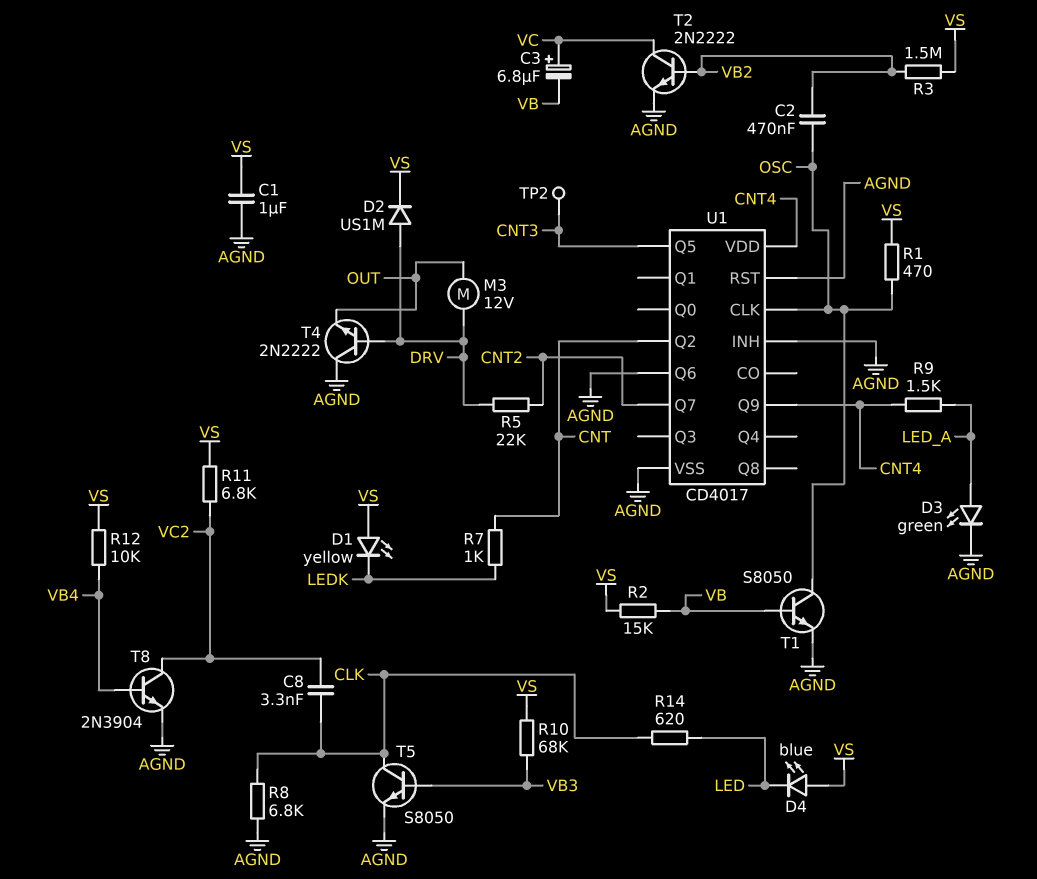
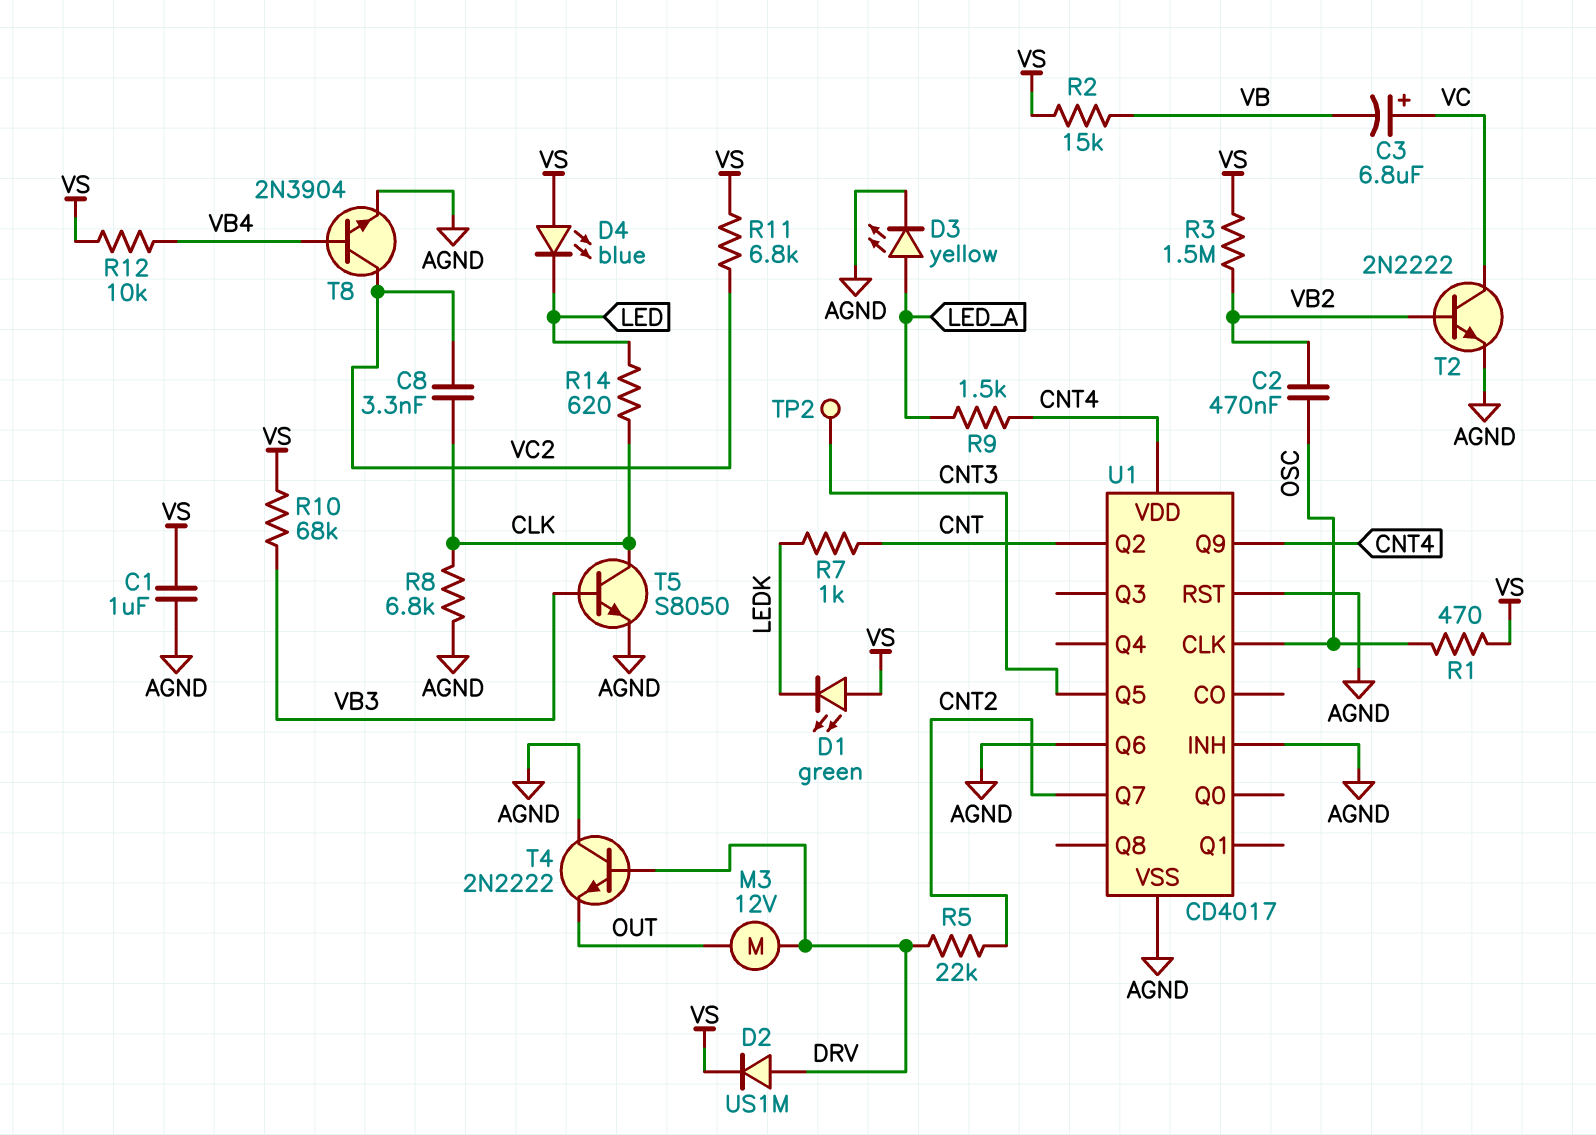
D1: LED yellow (A VS, K LEDK) -> LED green (A VS, K LEDK)
D3: LED green (A LED_A, K AGND) -> LED yellow (A LED_A, K AGND)
T1: NPN S8050 (B VB, C OSC, E AGND) -> none

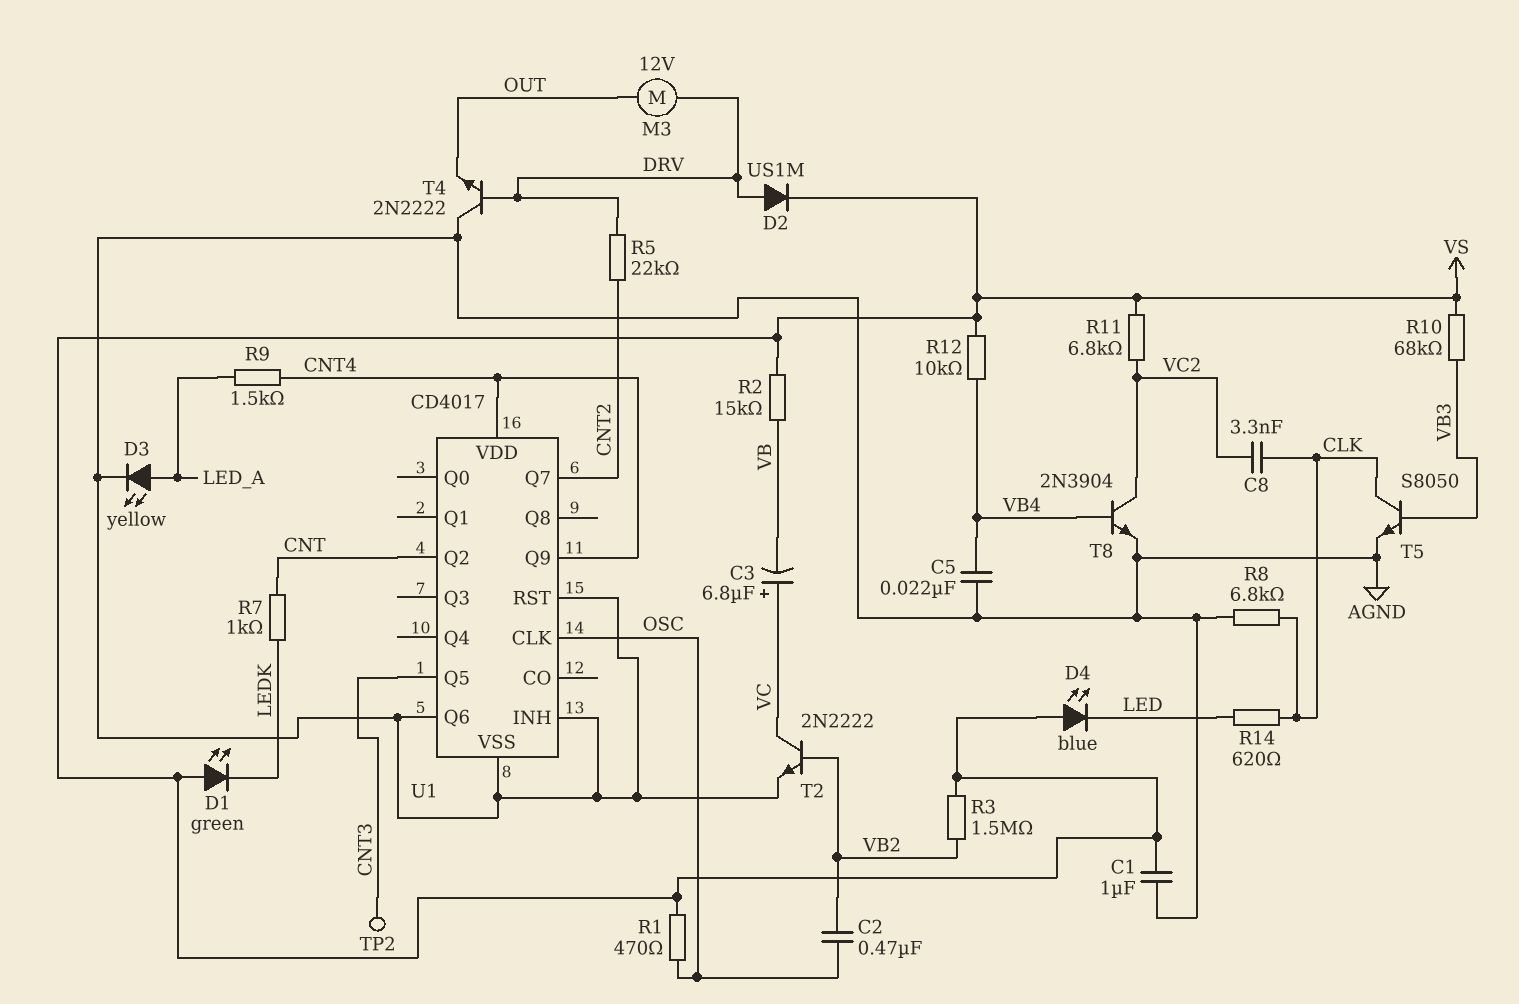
C5: none -> 22nF (AGND, VB4)

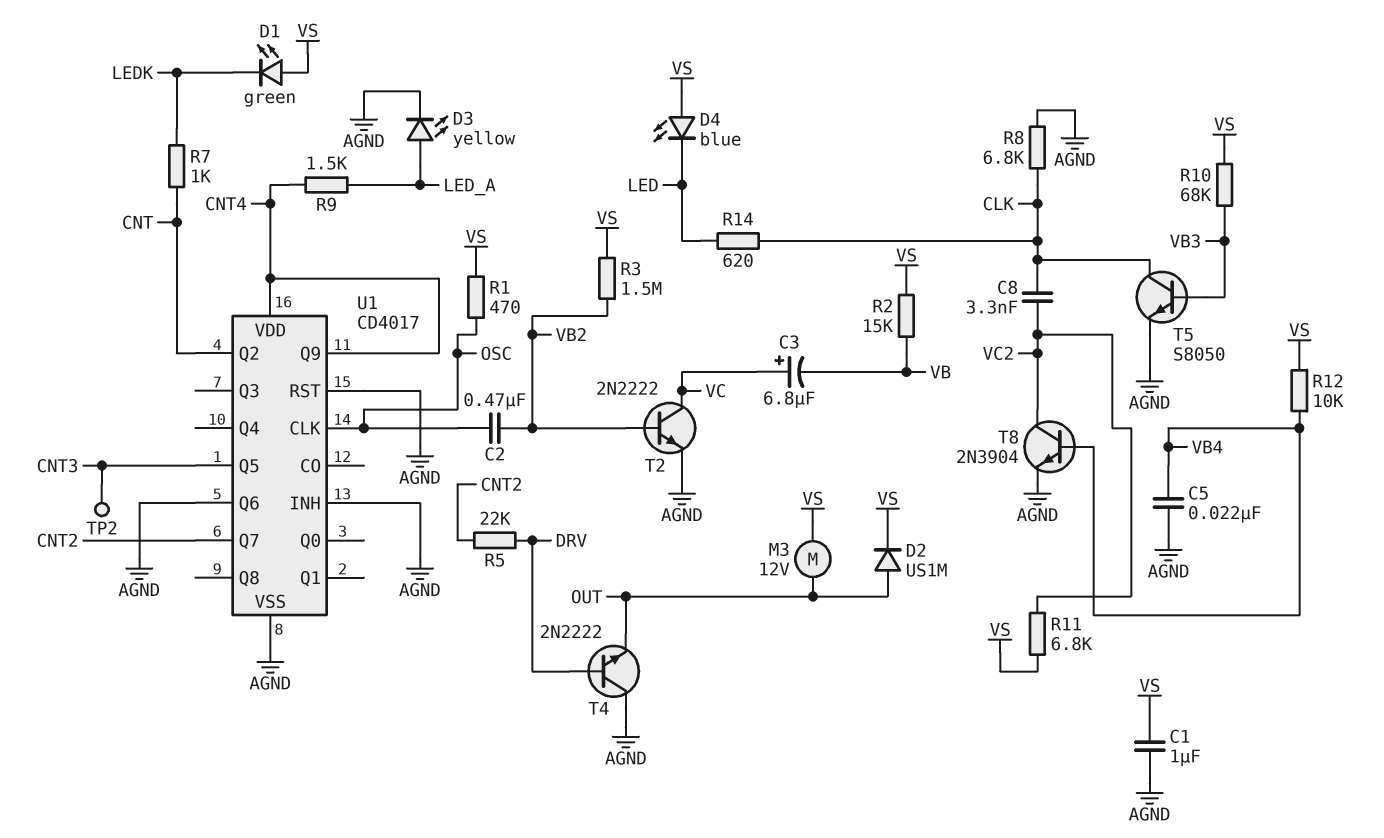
D2: diode US1M (A DRV, K VS) -> diode US1M (A OUT, K VS)
M3: motor 12V (DRV, OUT) -> motor 12V (OUT, VS)

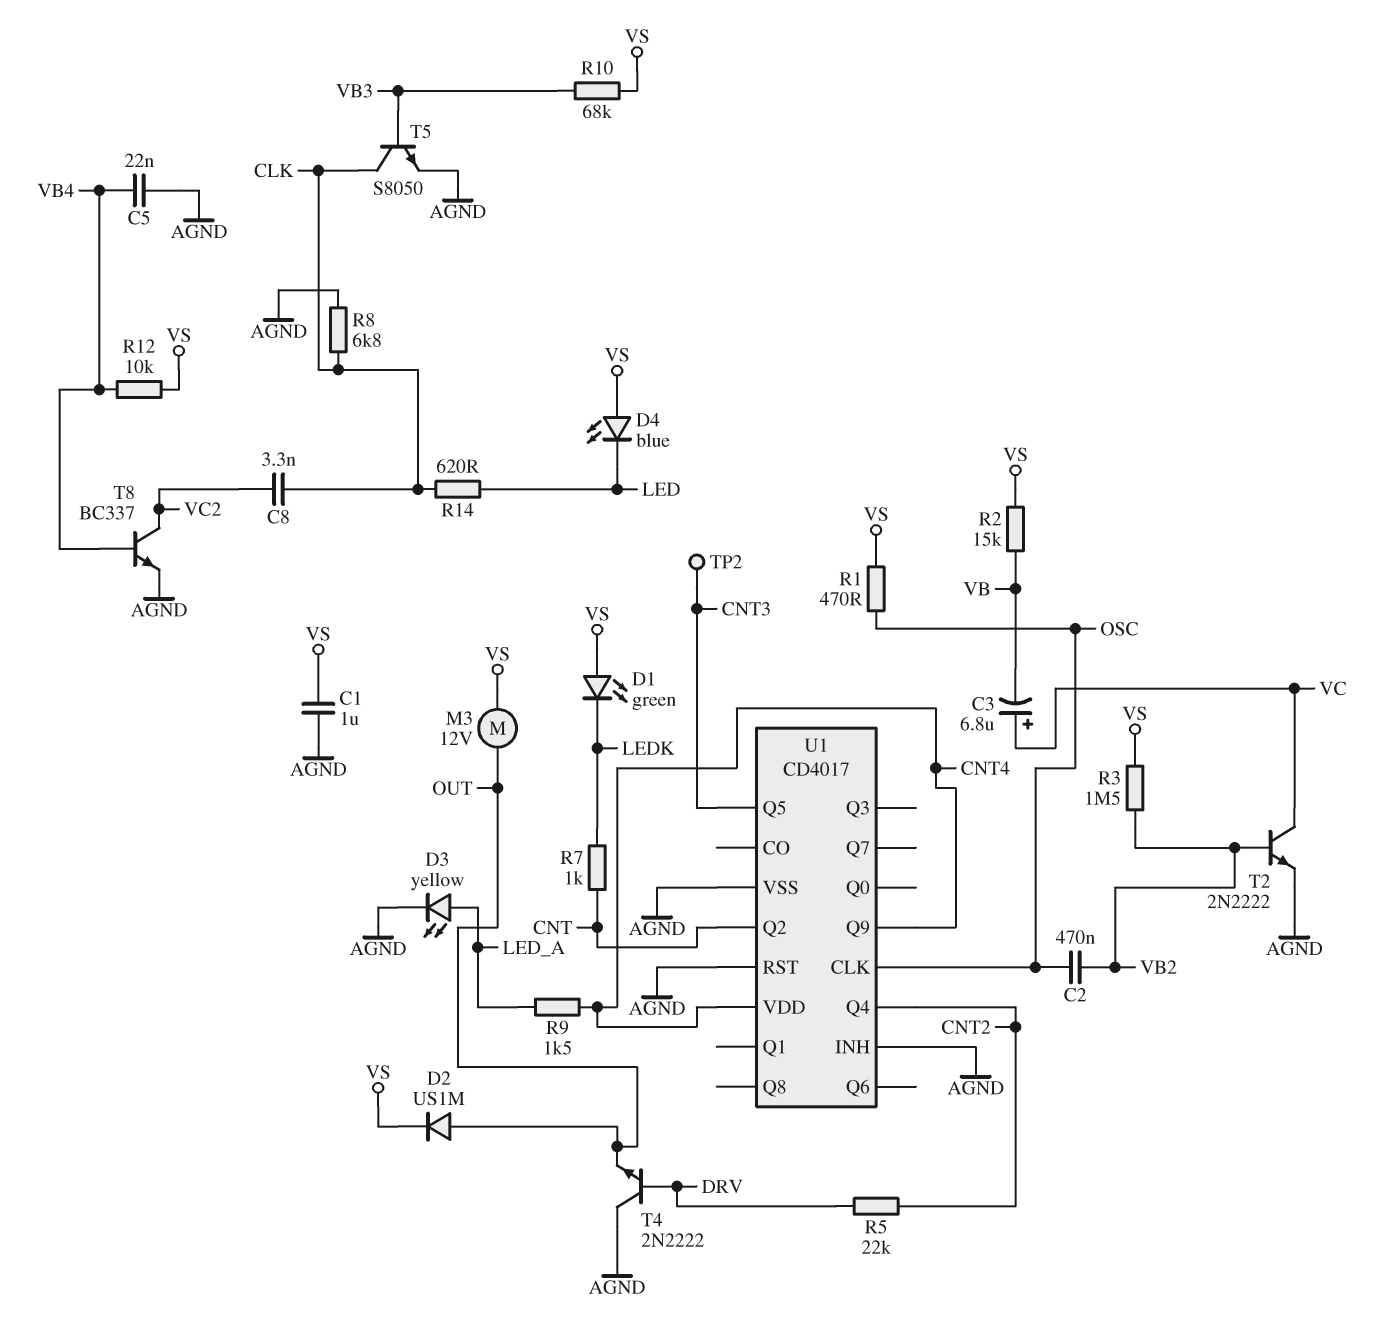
R11: 6.8k (VC2, VS) -> none
T8: NPN 2N3904 (B VB4, C VC2, E AGND) -> NPN BC337 (B VB4, C VC2, E AGND)
U1 pin Q4: none -> CNT2
U1 pin Q6: AGND -> none
U1 pin Q7: CNT2 -> none

